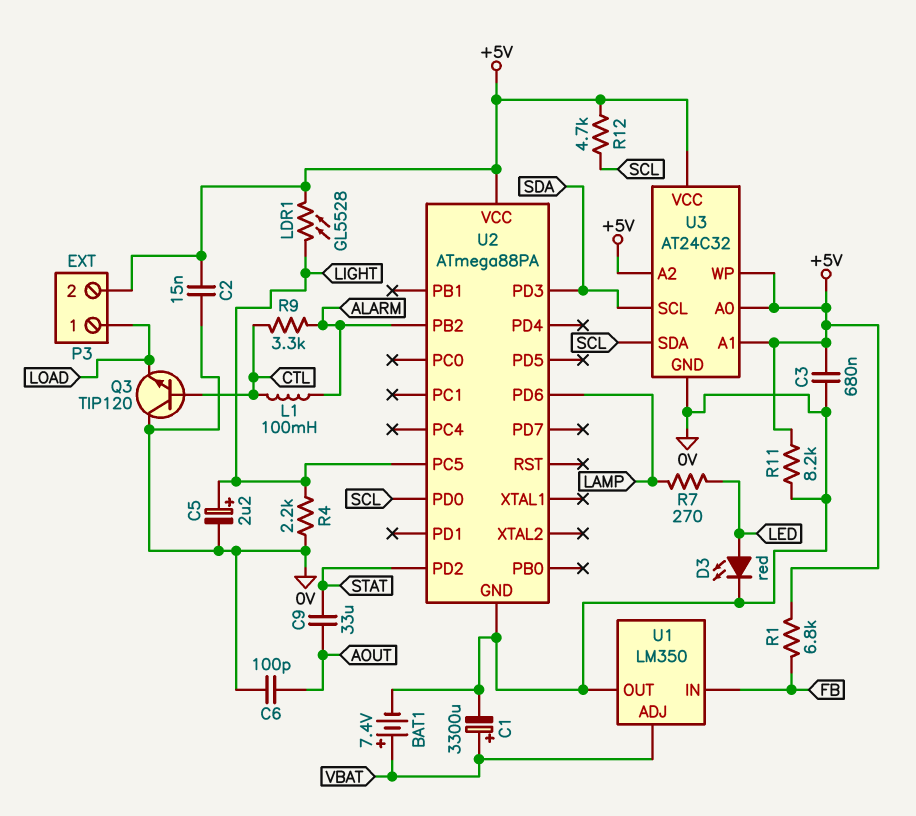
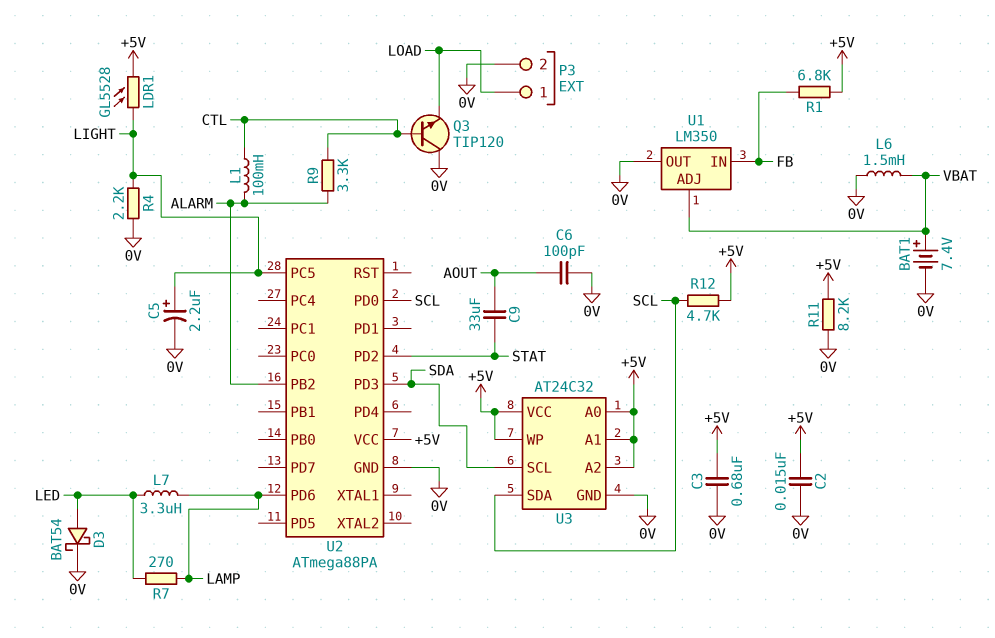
C1: 3300uF (plus VBAT, minus 0V) -> none
D3: LED red (A LED, K 0V) -> schottky BAT54 (A LED, K 0V)
L6: none -> 1.5mH (0V, VBAT)
L7: none -> 3.3uH (LAMP, LED)
P3 pin 2: +5V -> 0V

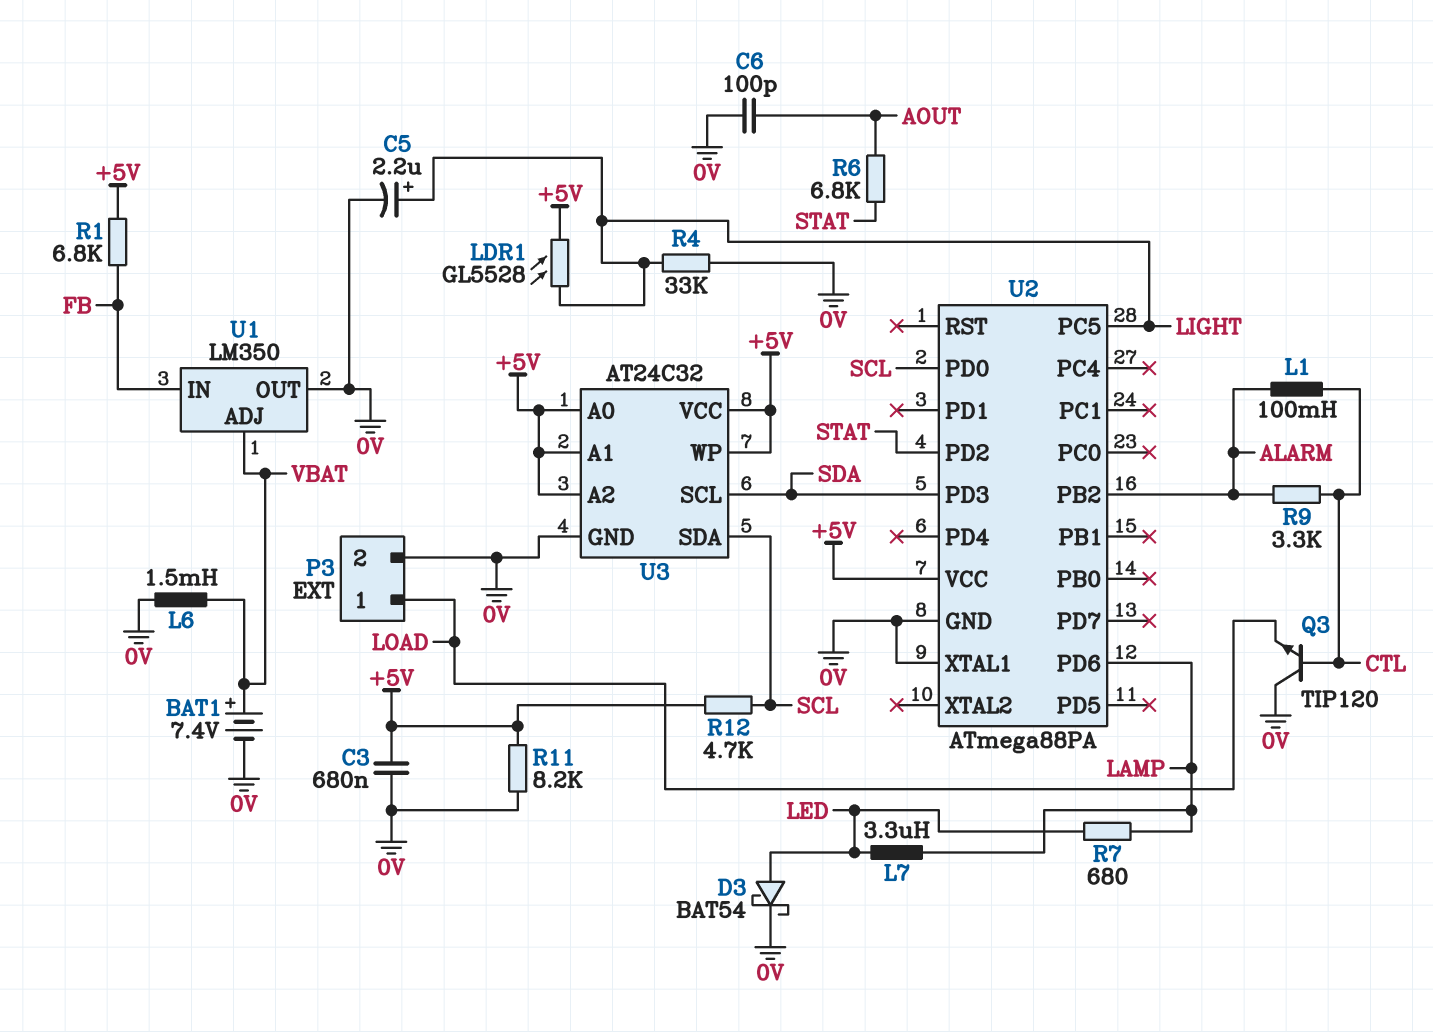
C2: 15nF (+5V, 0V) -> none
C9: 33uF (AOUT, STAT) -> none
R4: 2.2k (0V, LIGHT) -> 33k (0V, LIGHT)
R6: none -> 6.8k (AOUT, STAT)
R7: 270 (LAMP, LED) -> 680 (LAMP, LED)
U2 pin XTAL1: none -> 0V

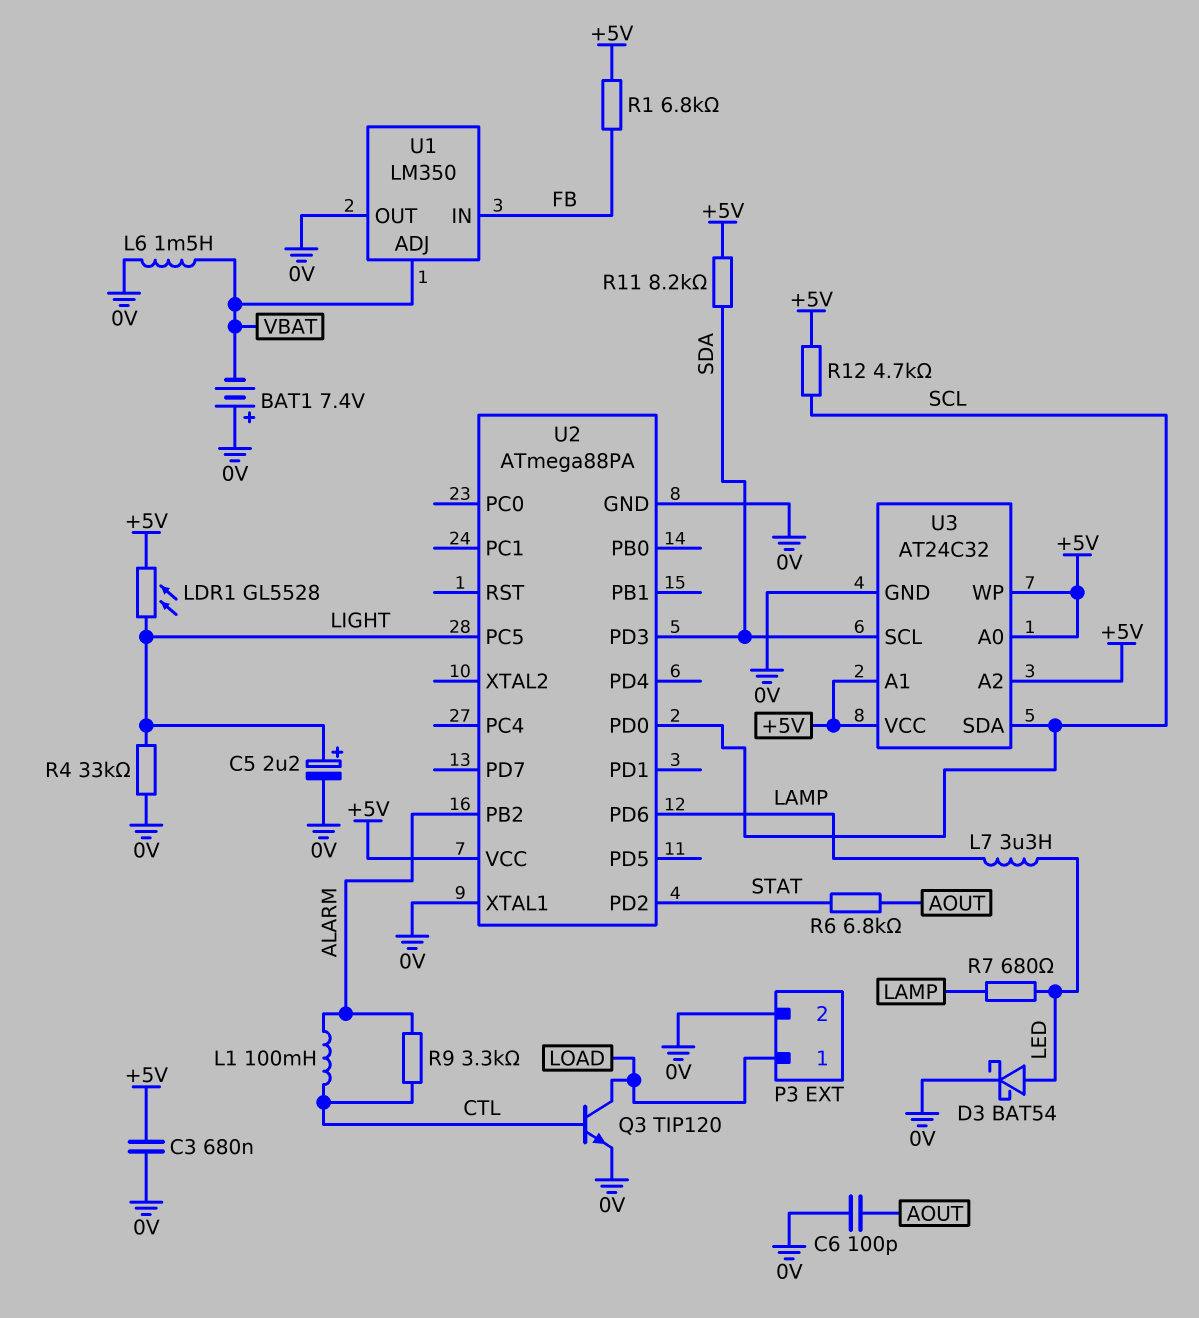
BAT1: 7.4V (plus VBAT, minus 0V) -> 7.4V (plus 0V, minus VBAT)
Q3: NPN TIP120 (B CTL, C 0V, E LOAD) -> NPN TIP120 (B CTL, C LOAD, E 0V)
R11: 8.2k (+5V, 0V) -> 8.2k (+5V, SDA)

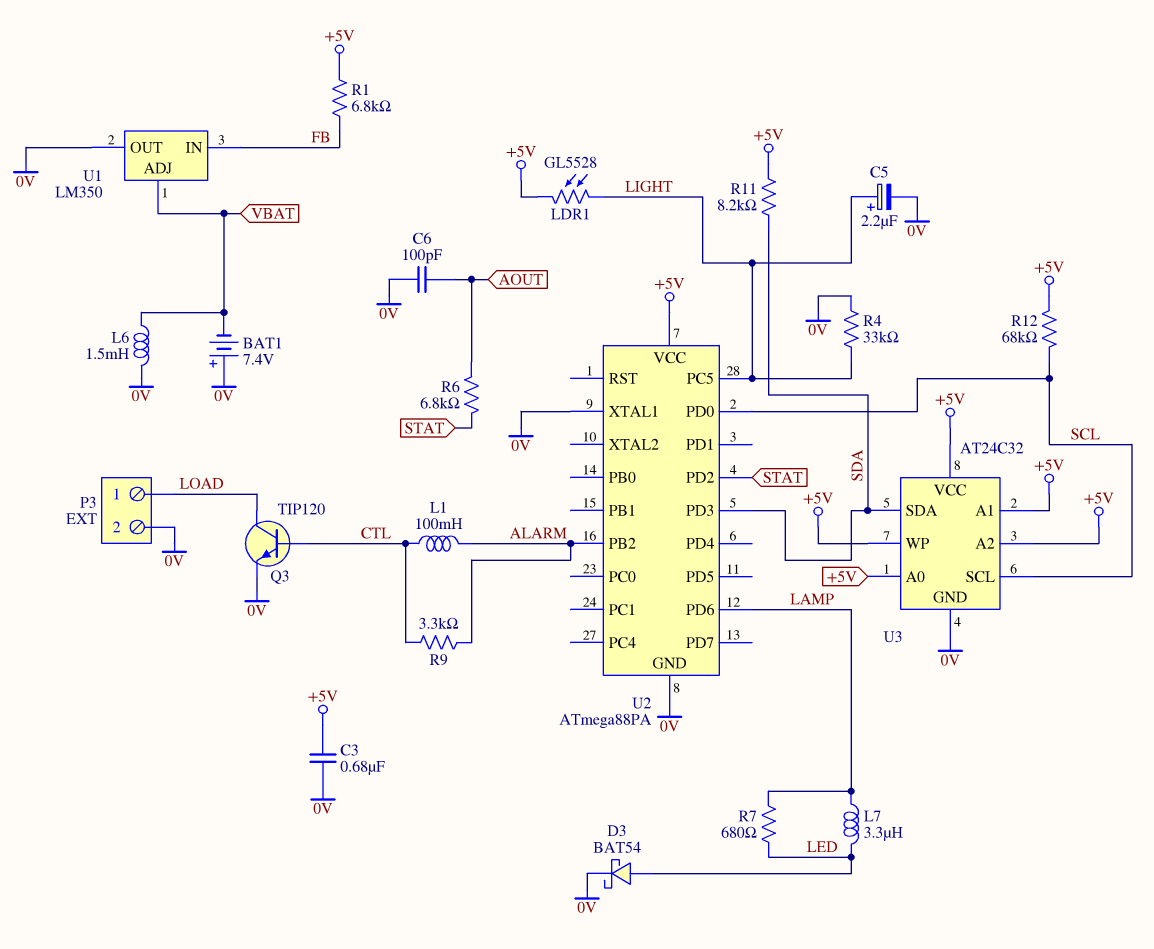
R12: 4.7k (+5V, SCL) -> 68k (+5V, SCL)
U3 pin SCL: SDA -> SCL
U3 pin SDA: SCL -> SDA

